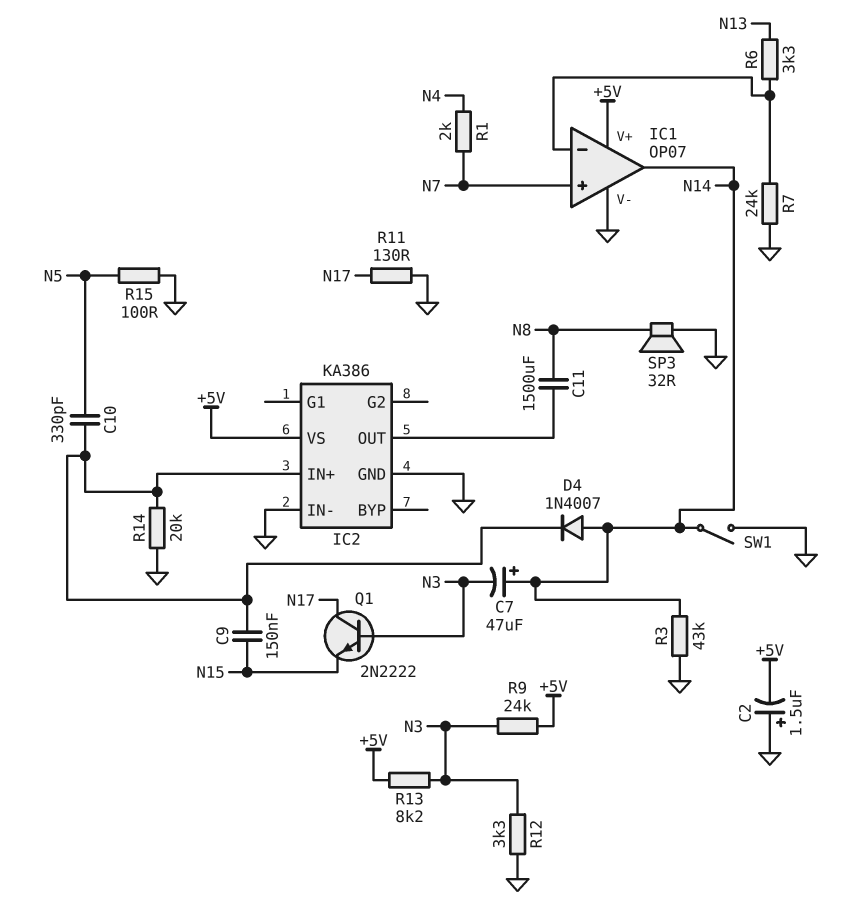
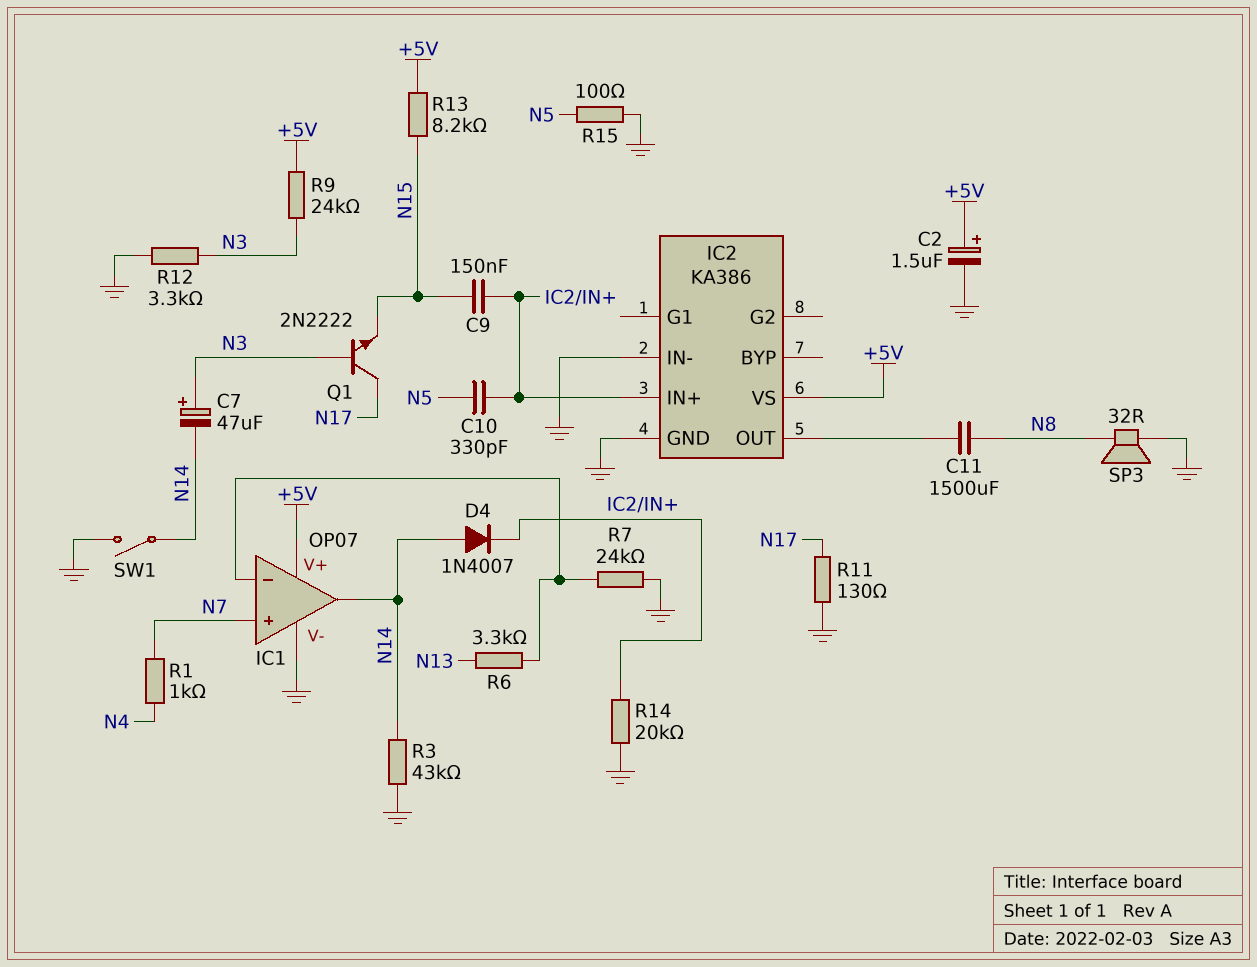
C2: 1.5uF (plus GND, minus +5V) -> 1.5uF (plus +5V, minus GND)
C7: 47uF (plus N14, minus N3) -> 47uF (plus N3, minus N14)
R1: 2k (N4, N7) -> 1k (N4, N7)
R13: 8.2k (+5V, N3) -> 8.2k (+5V, N15)

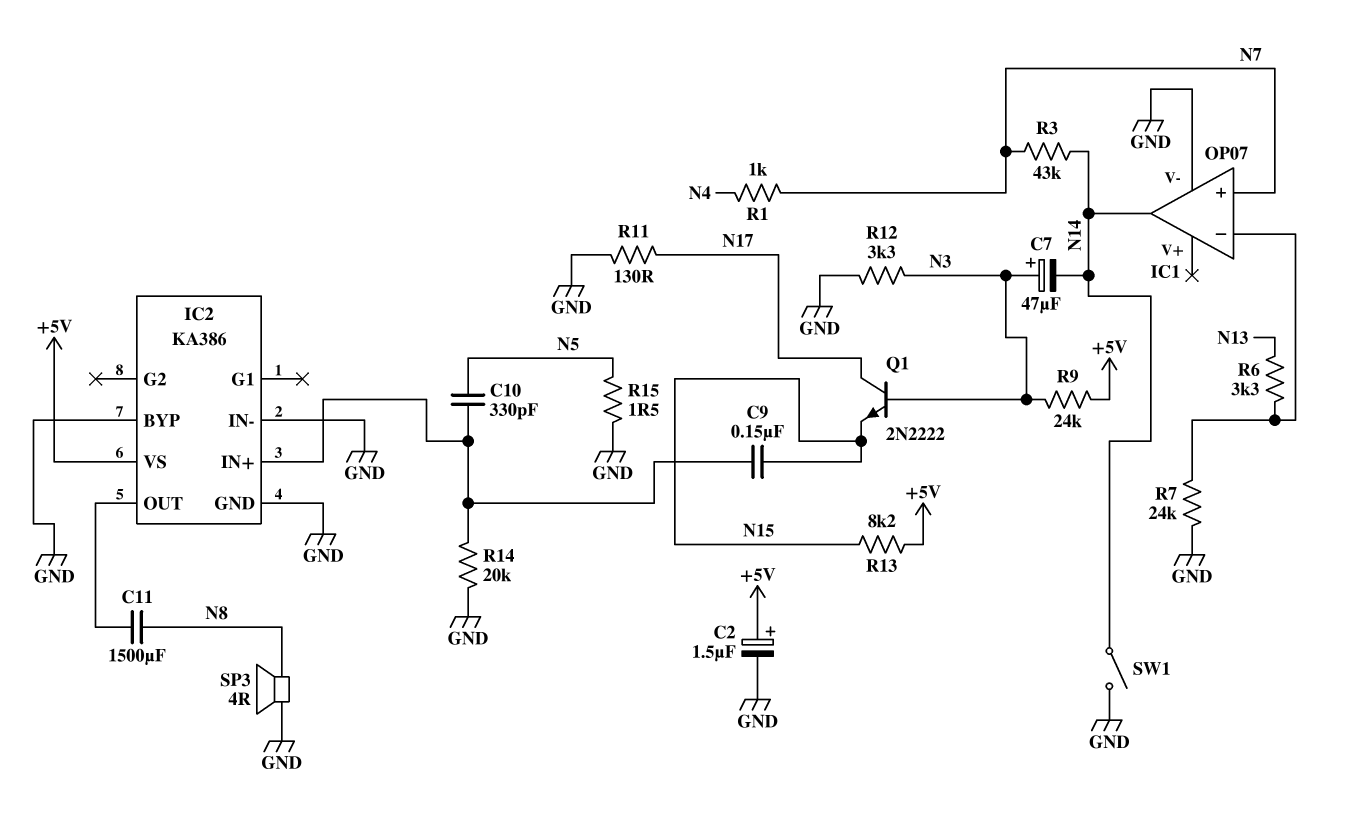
D4: diode 1N4007 (A N14, K IC2/IN+) -> none
IC1 pin V+: +5V -> none
IC2 pin BYP: none -> GND
R3: 43k (GND, N14) -> 43k (N7, N14)
R15: 100 (GND, N5) -> 1.5 (GND, N5)
SP3: speaker 32R (GND, N8) -> speaker 4R (GND, N8)

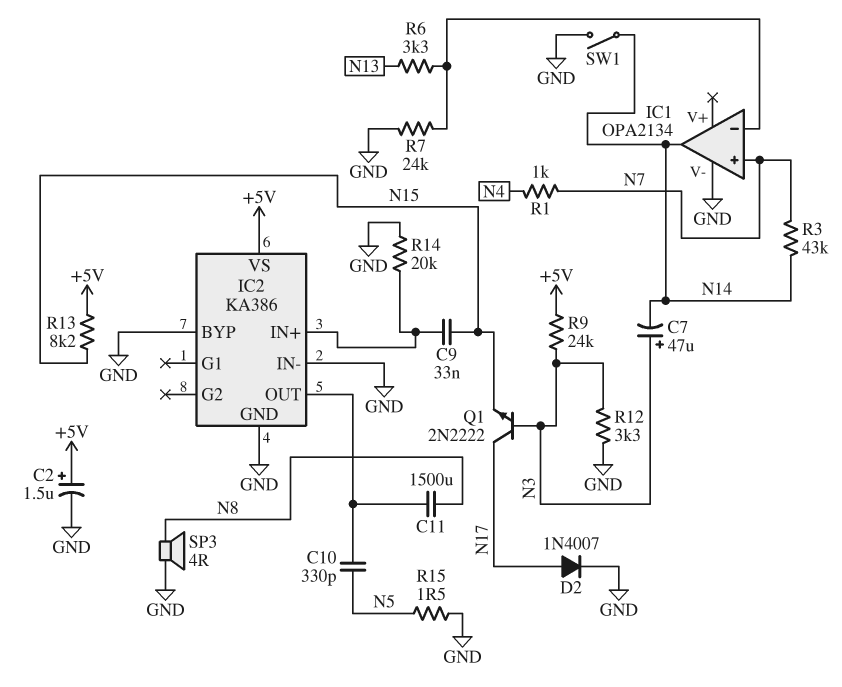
C9: 150nF (IC2/IN+, N15) -> 33nF (IC2/IN+, N15)
C10: 330pF (IC2/IN+, N5) -> 330pF (IC2/OUT, N5)
D2: none -> diode 1N4007 (A N17, K GND)
IC1: OP07 -> OPA2134
R11: 130 (GND, N17) -> none

